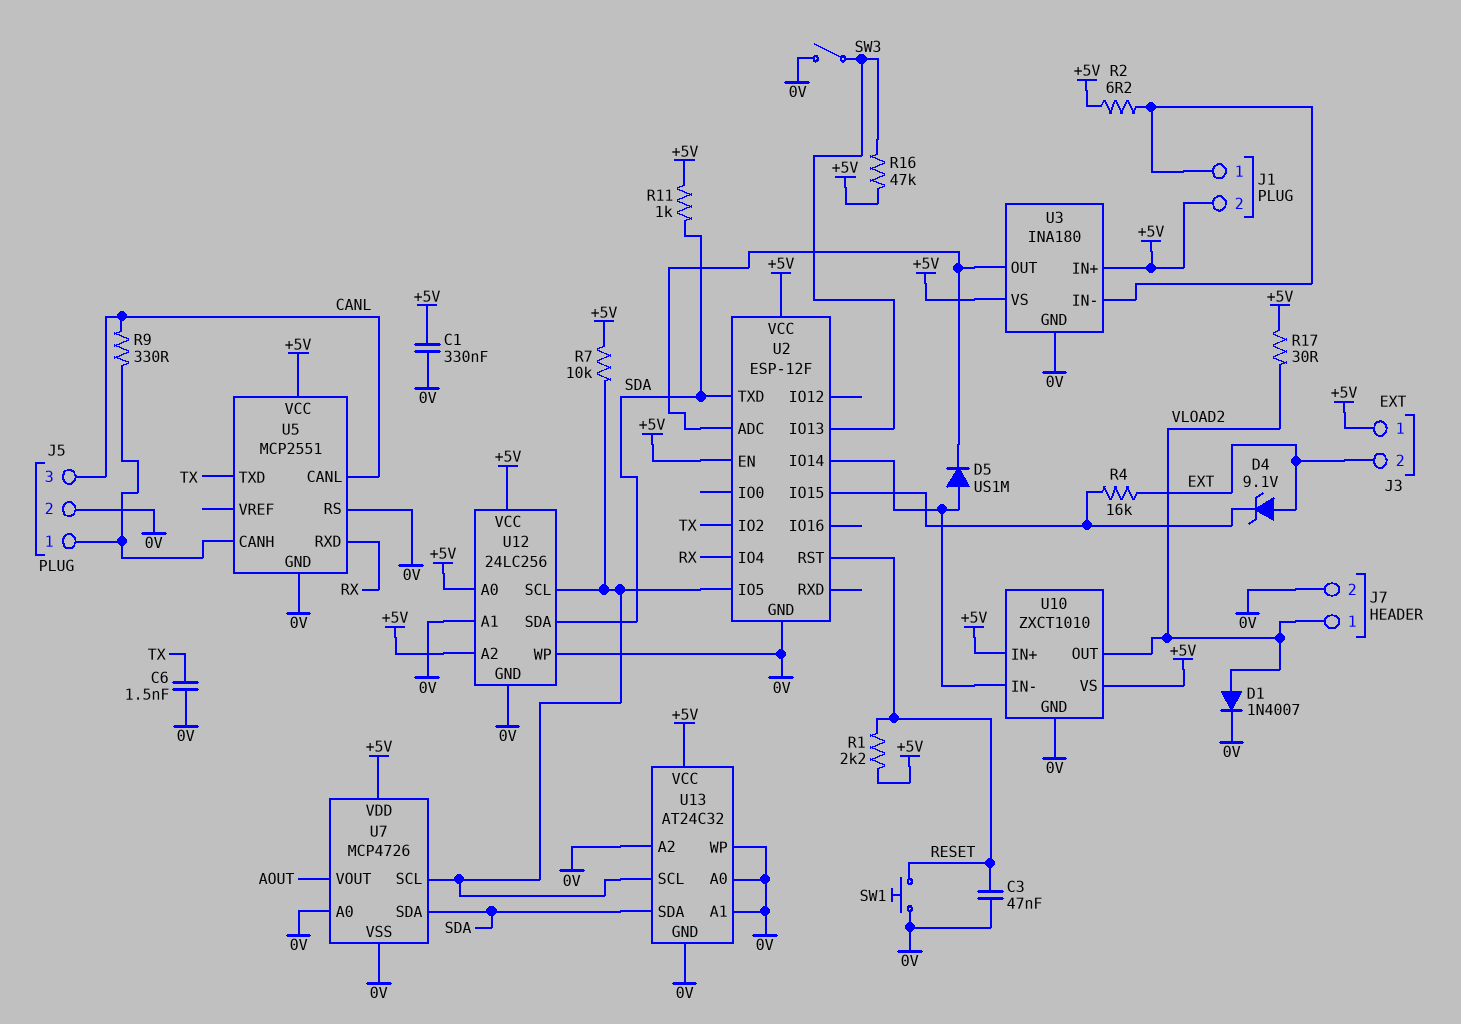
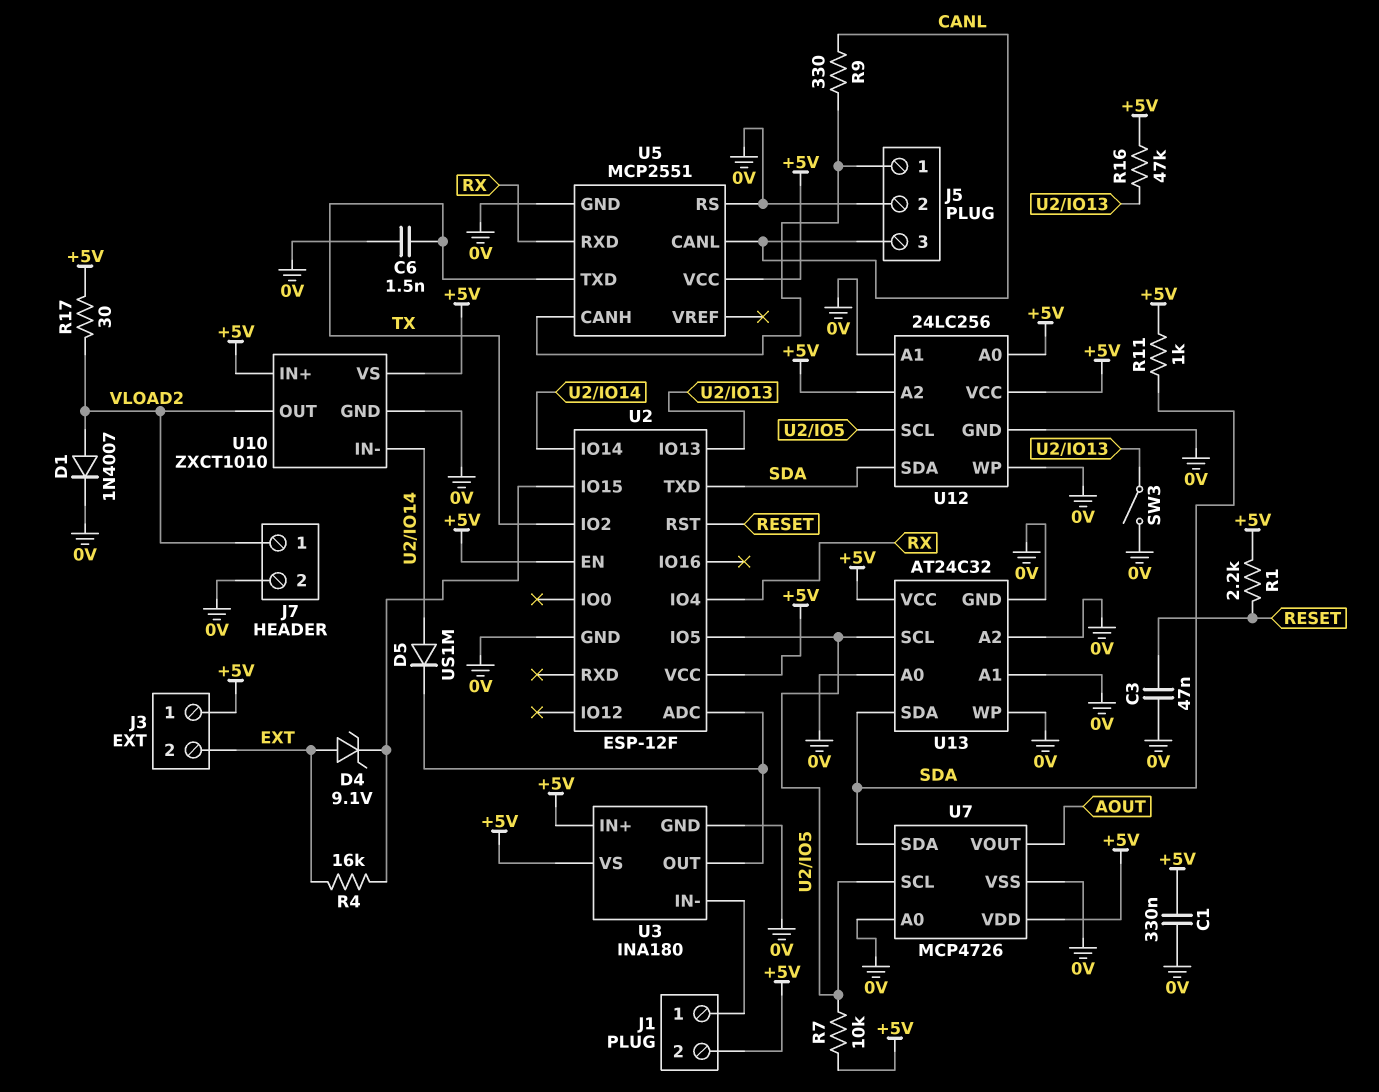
R2: 6.2 (+5V, J1/1) -> none
SW1: button (0V, RESET) -> none

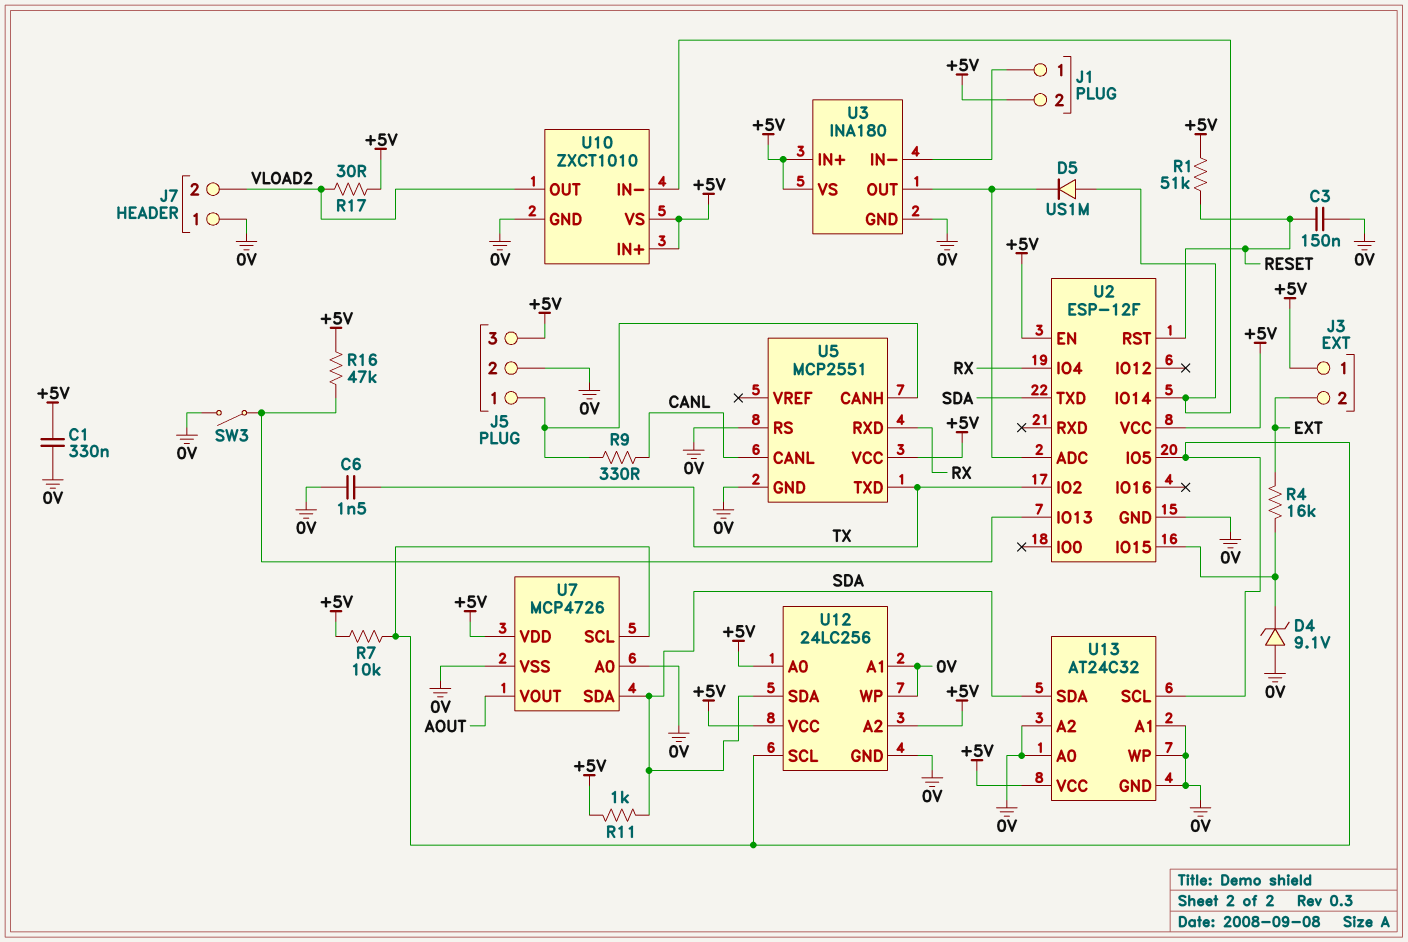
C3: 47nF (0V, RESET) -> 150nF (0V, RESET)
D1: diode 1N4007 (A VLOAD2, K 0V) -> none
D4: zener 9.1V (A EXT, K U2/IO15) -> zener 9.1V (A 0V, K U2/IO15)
J5 pin 3: CANL -> +5V
J7 pin 1: VLOAD2 -> 0V
J7 pin 2: 0V -> VLOAD2
R1: 2.2k (+5V, RESET) -> 51k (+5V, RESET)

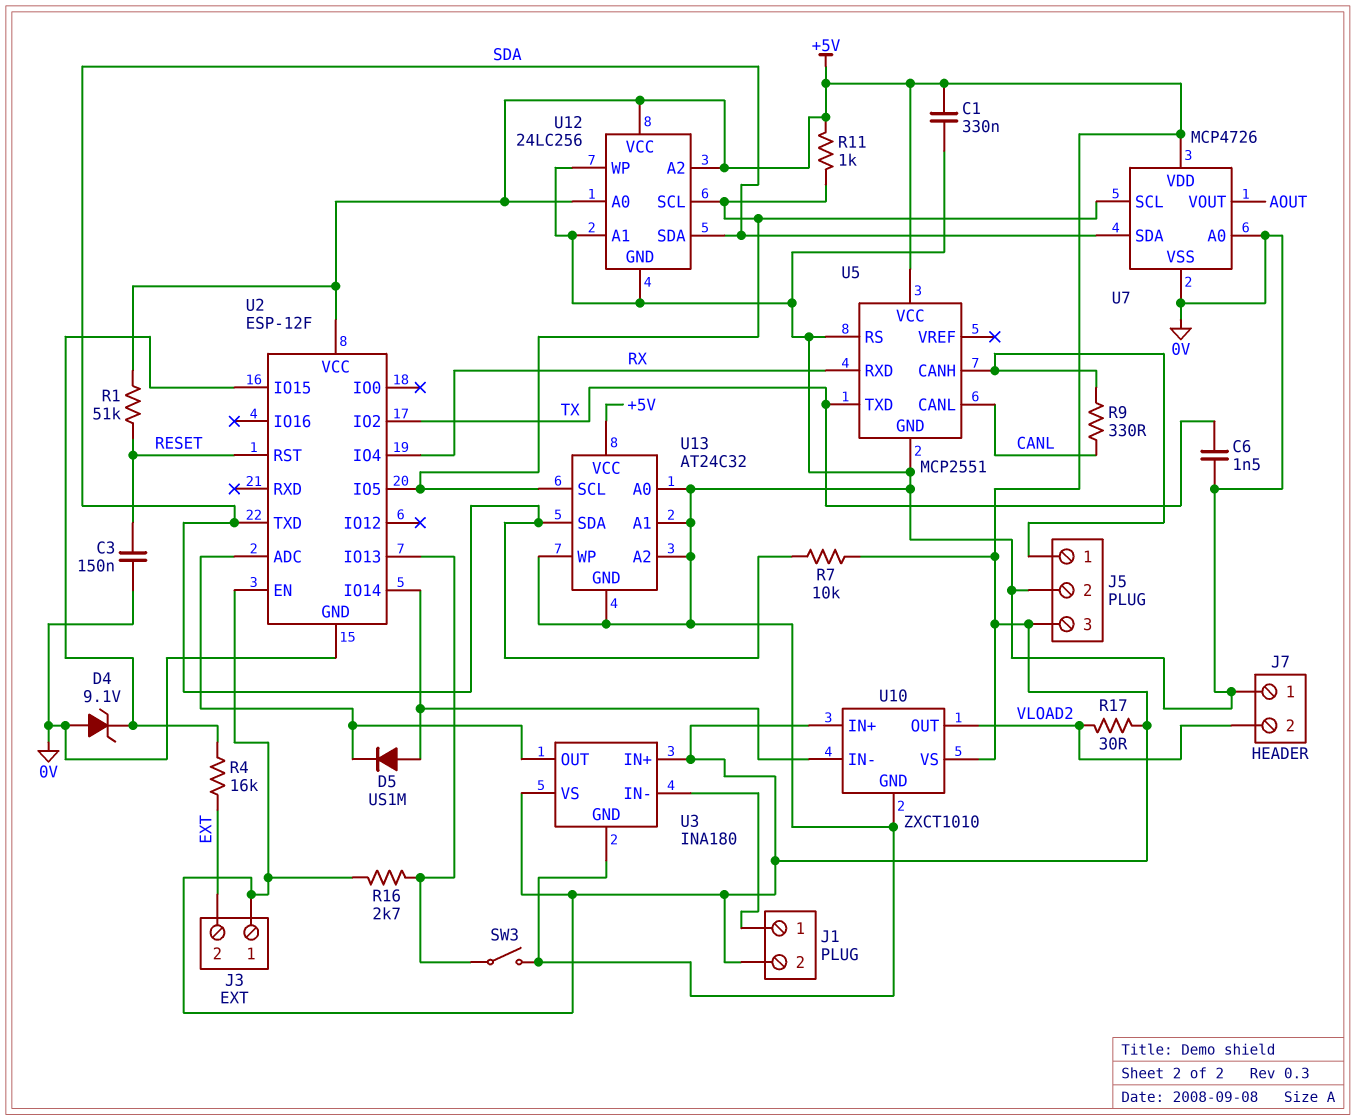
R7: 10k (+5V, U2/IO5) -> 10k (+5V, SDA)
R11: 1k (+5V, SDA) -> 1k (+5V, U2/IO5)
R16: 47k (+5V, U2/IO13) -> 2.7k (+5V, U2/IO13)

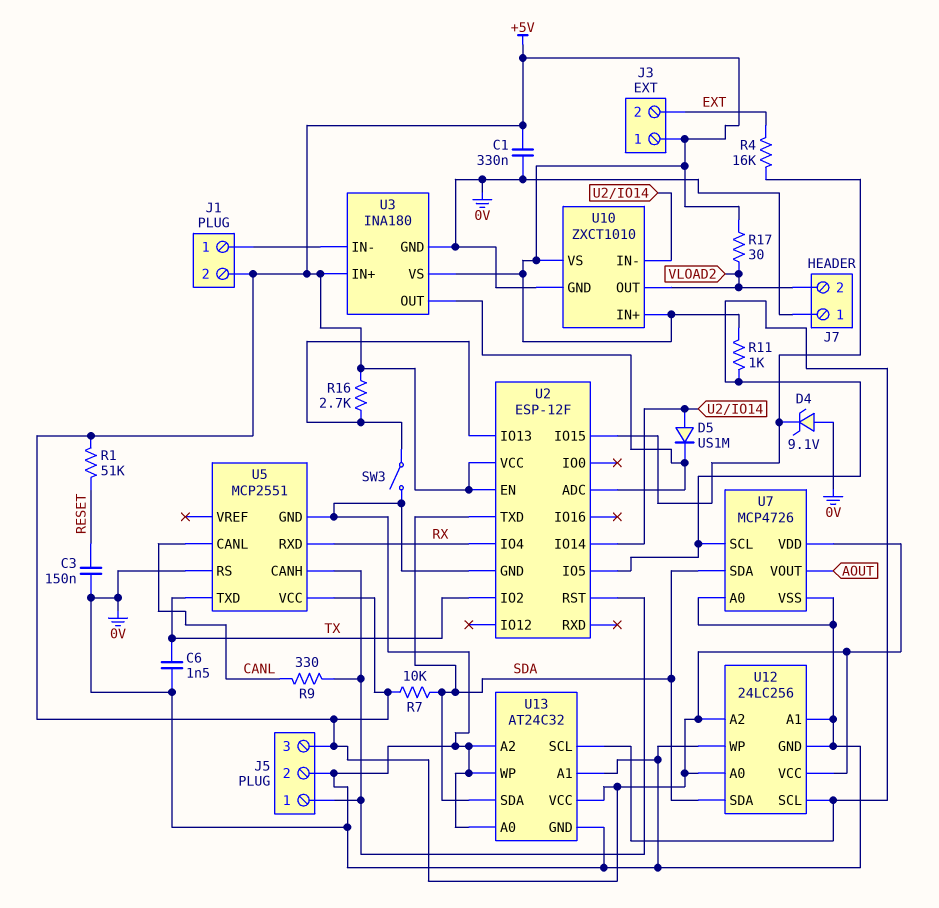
U2 pin RST: RESET -> J5/1

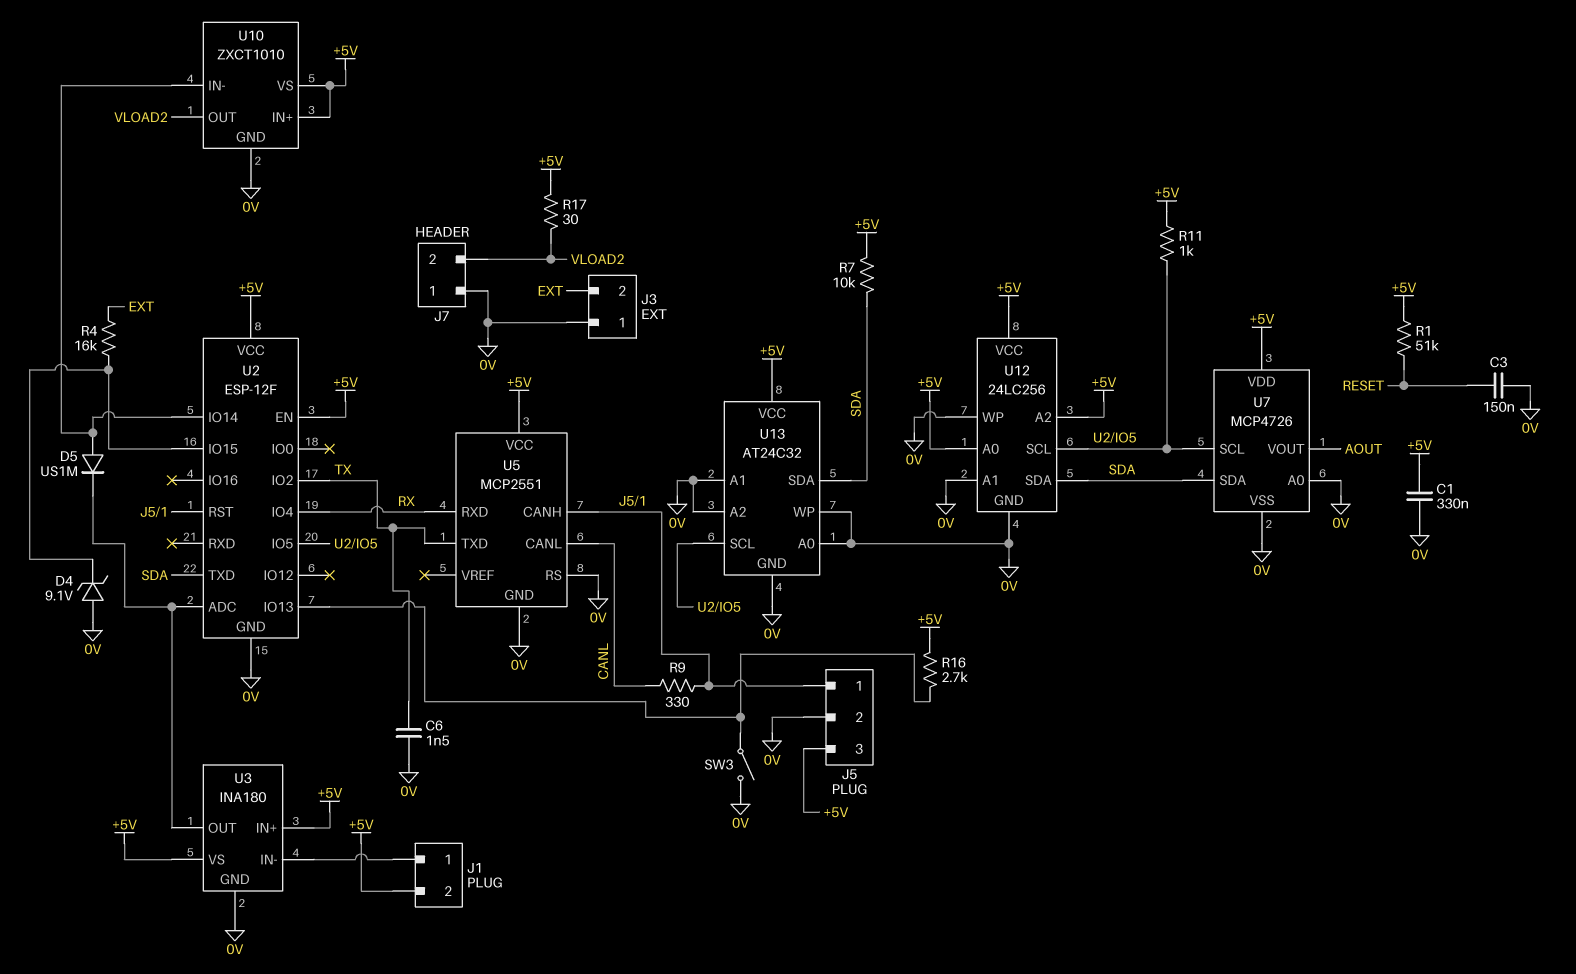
J3 pin 1: +5V -> 0V

